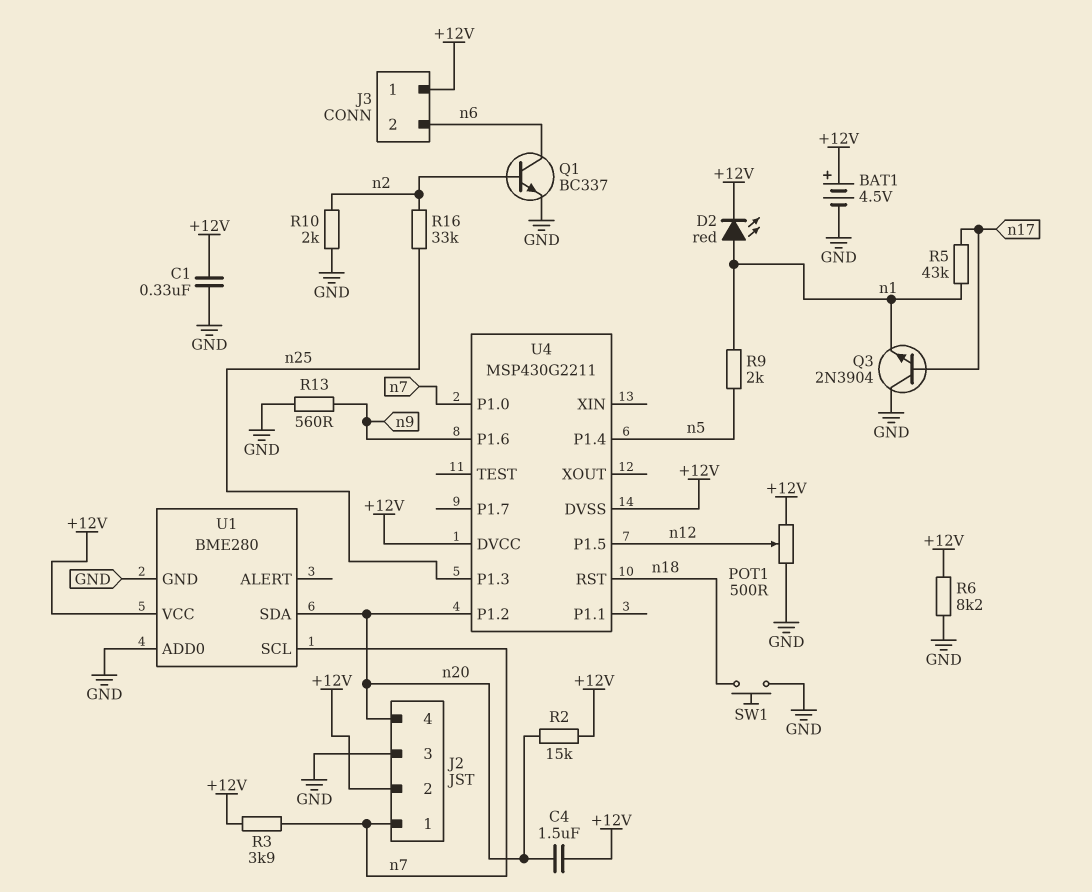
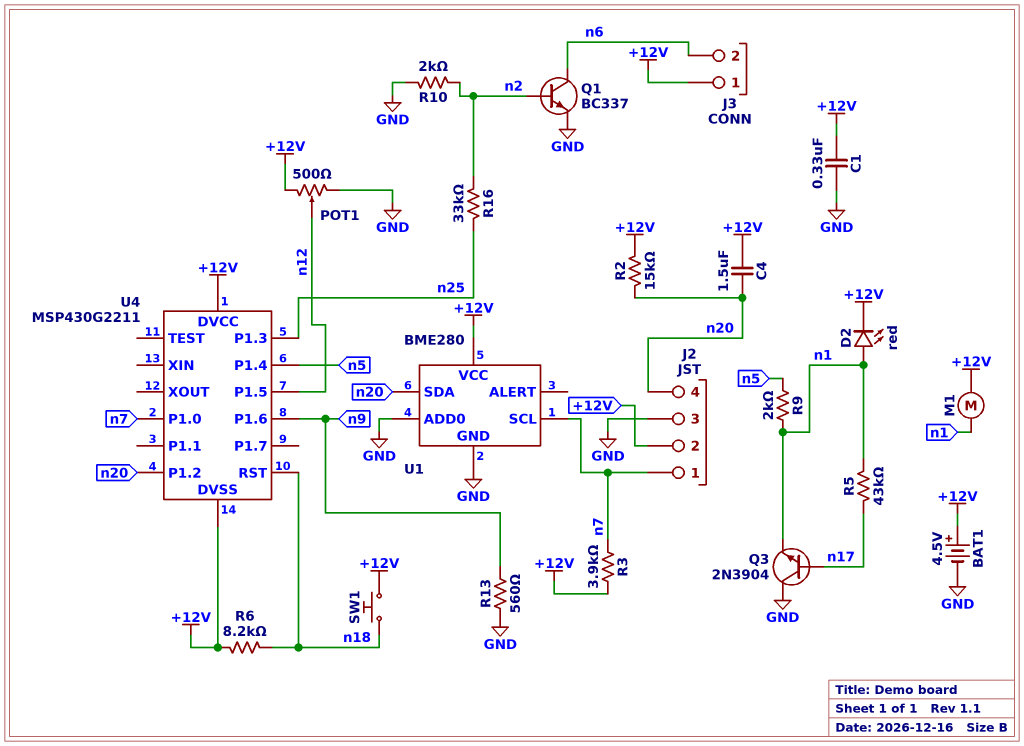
M1: none -> motor (+12V, n1)
R6: 8.2k (+12V, GND) -> 8.2k (+12V, n18)
SW1: button (GND, n18) -> button (+12V, n18)

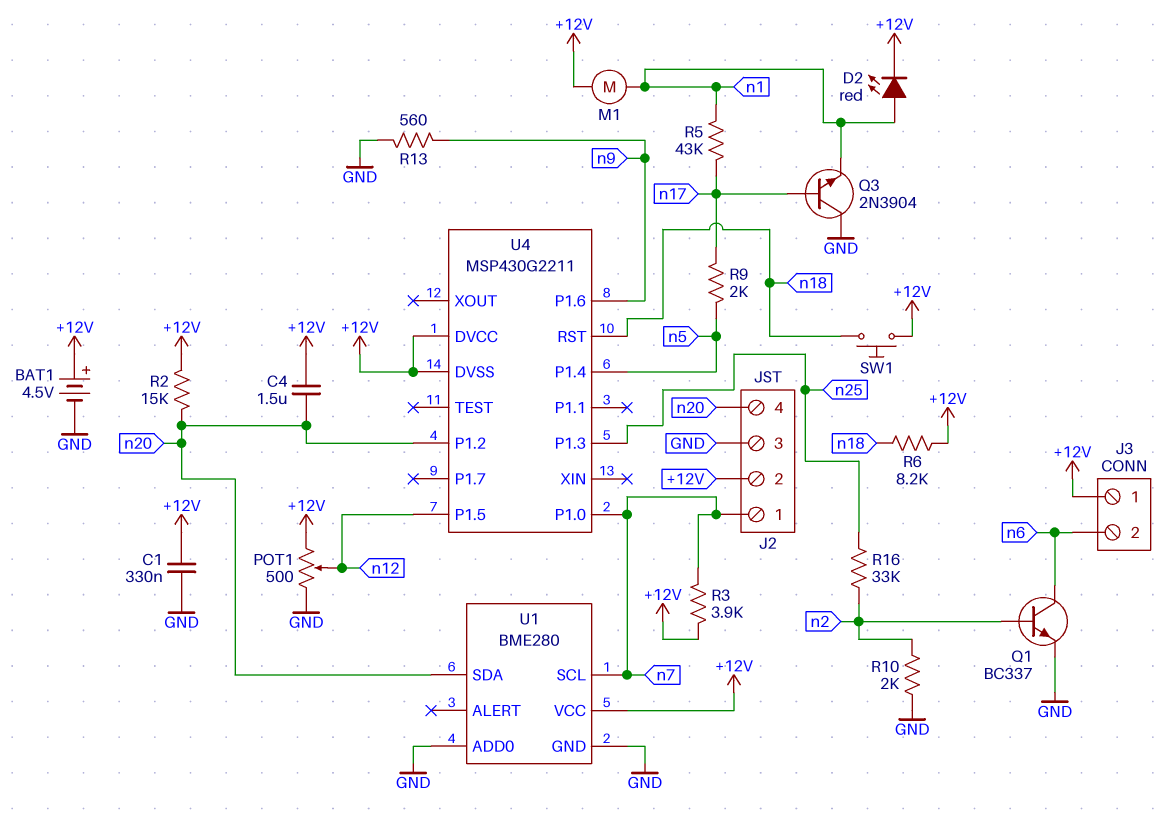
R9: 2k (n1, n5) -> 2k (n5, n17)

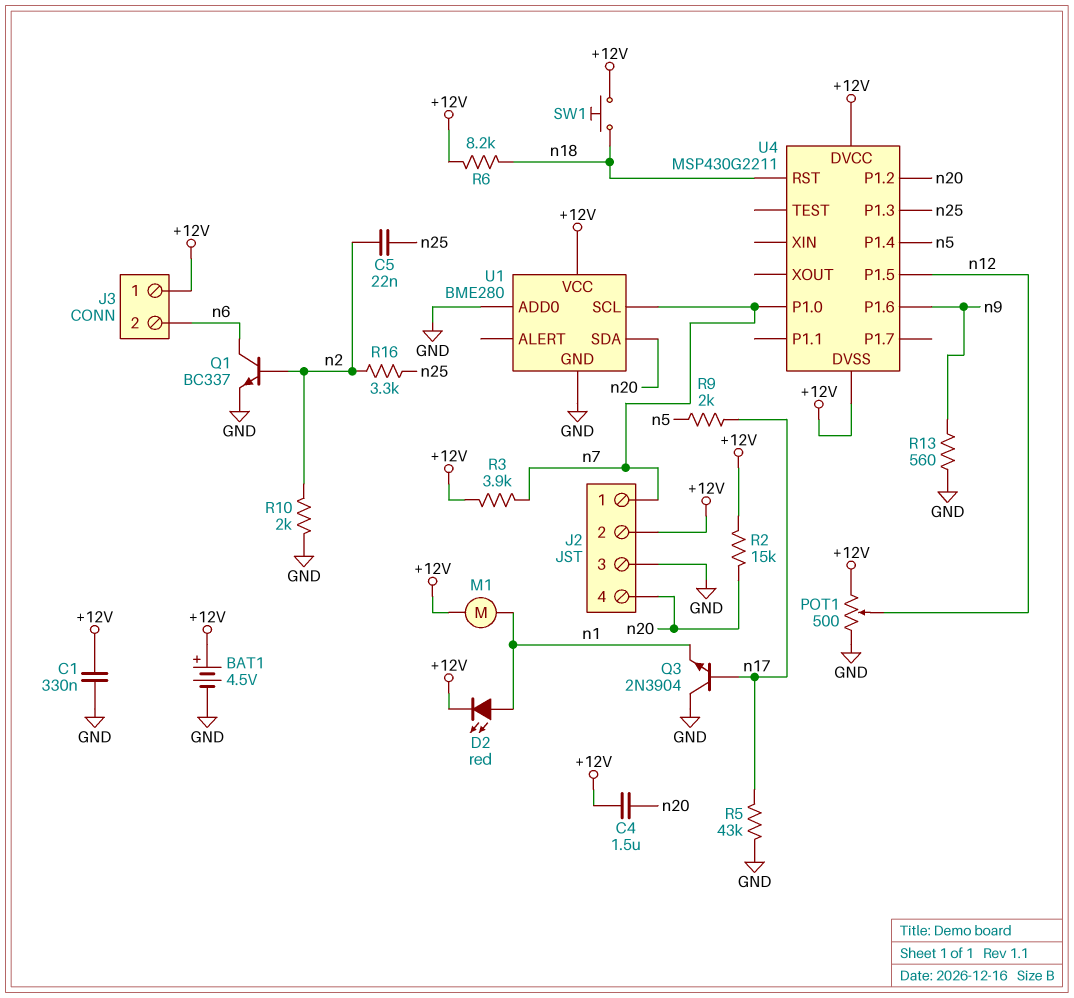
C5: none -> 22nF (n2, n25)
R5: 43k (n1, n17) -> 43k (GND, n17)
R16: 33k (n2, n25) -> 3.3k (n2, n25)

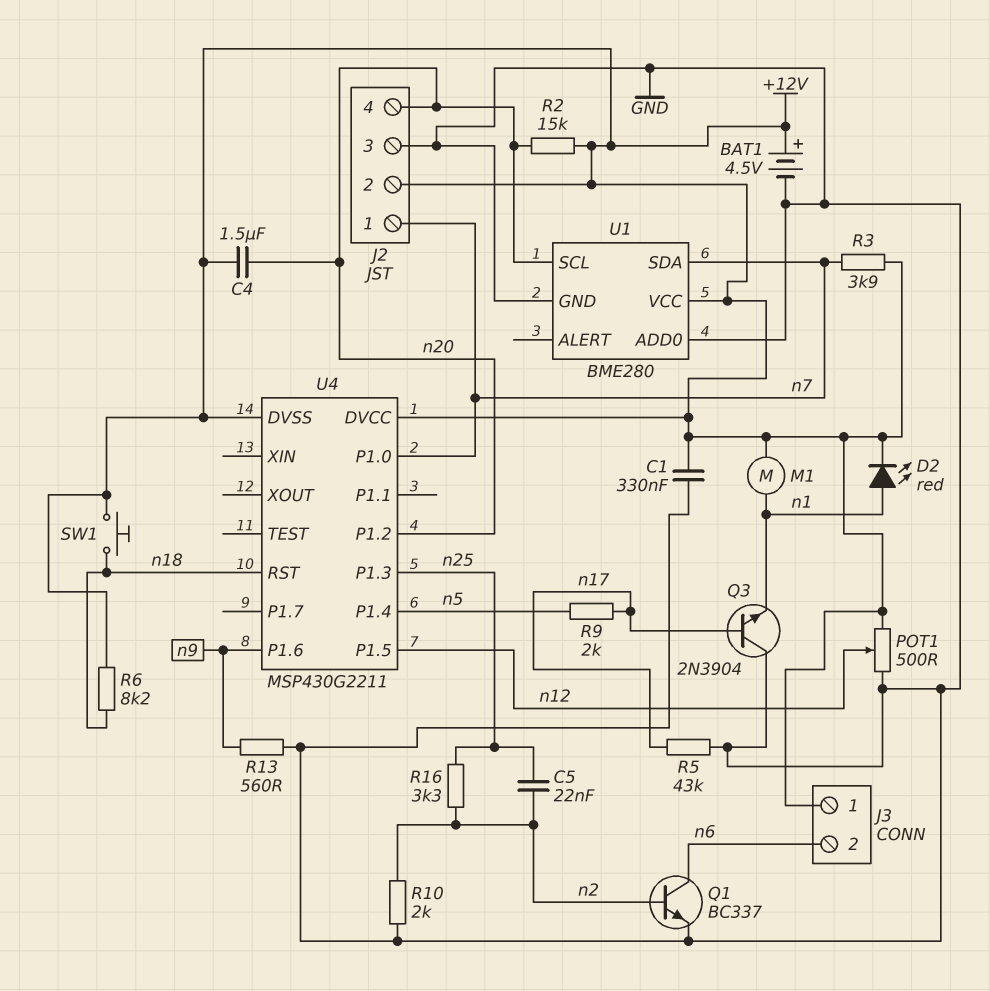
U1 pin SCL: n7 -> n20
U1 pin SDA: n20 -> n7

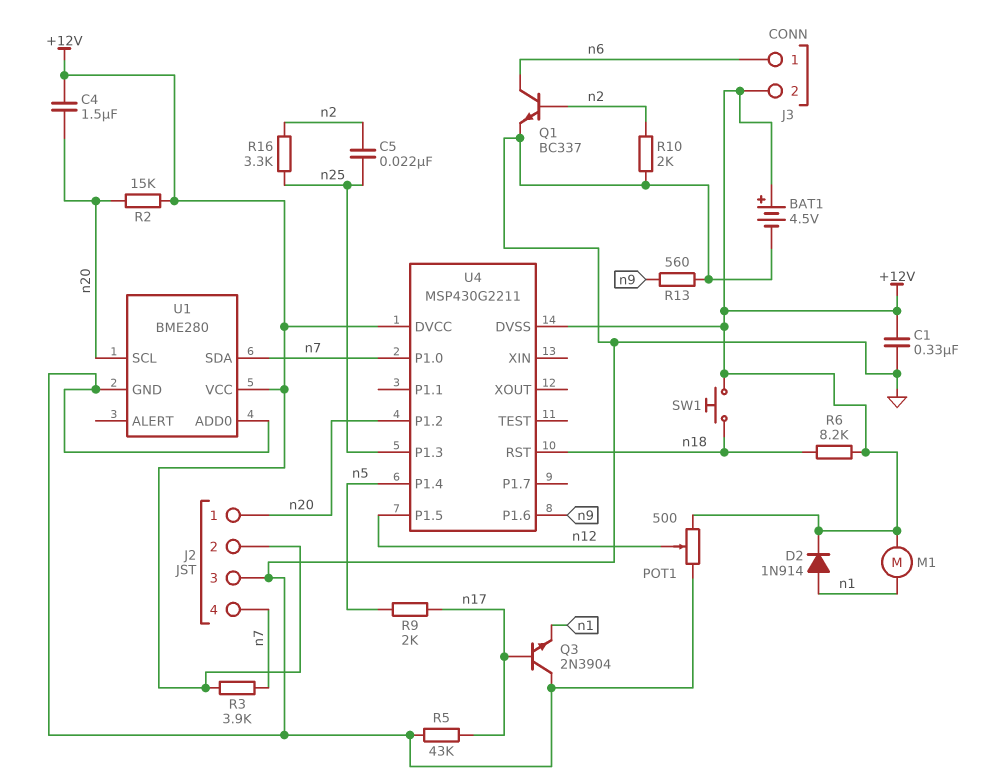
D2: LED red (A n1, K +12V) -> diode 1N914 (A n1, K +12V)
J2 pin 1: n7 -> n20
J2 pin 4: n20 -> n7
J3 pin 1: +12V -> n6
J3 pin 2: n6 -> +12V

